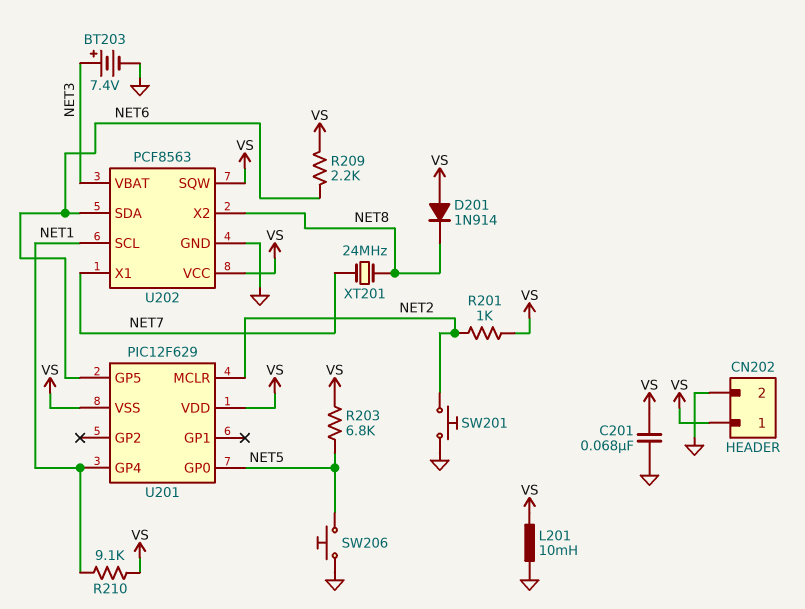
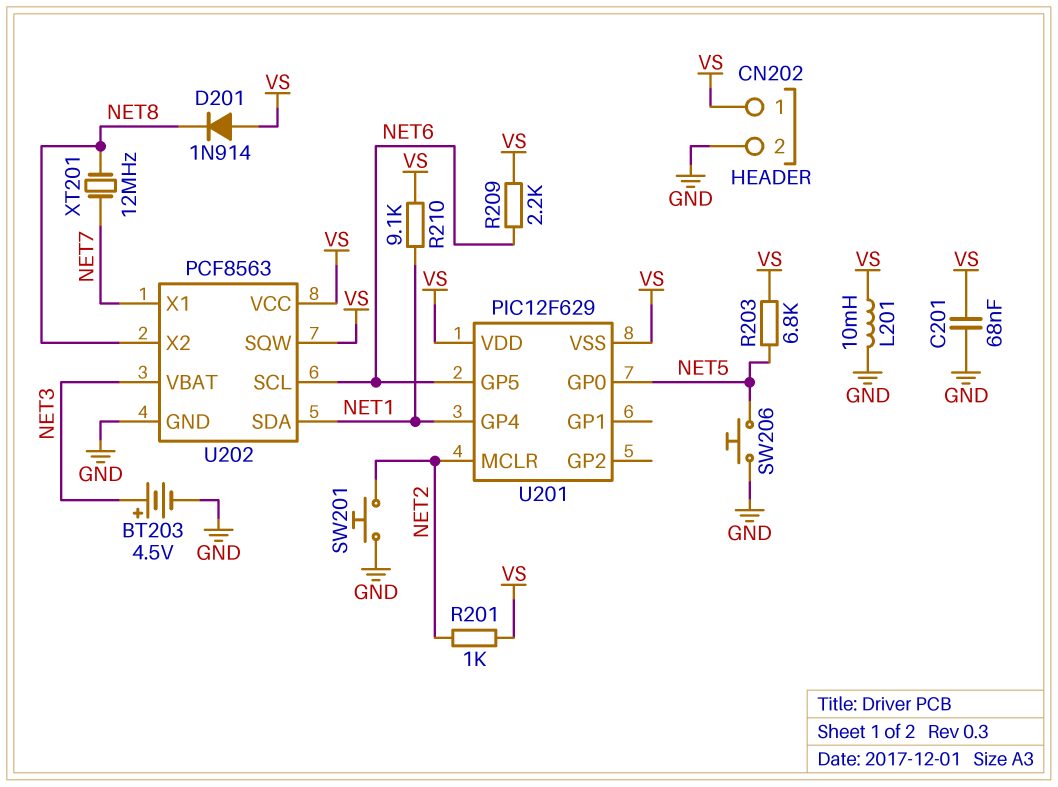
BT203: 7.4V (plus NET3, minus GND) -> 4.5V (plus NET3, minus GND)
U202 pin SCL: NET1 -> NET6
U202 pin SDA: NET6 -> NET1
XT201: 24MHz (NET7, NET8) -> 12MHz (NET7, NET8)

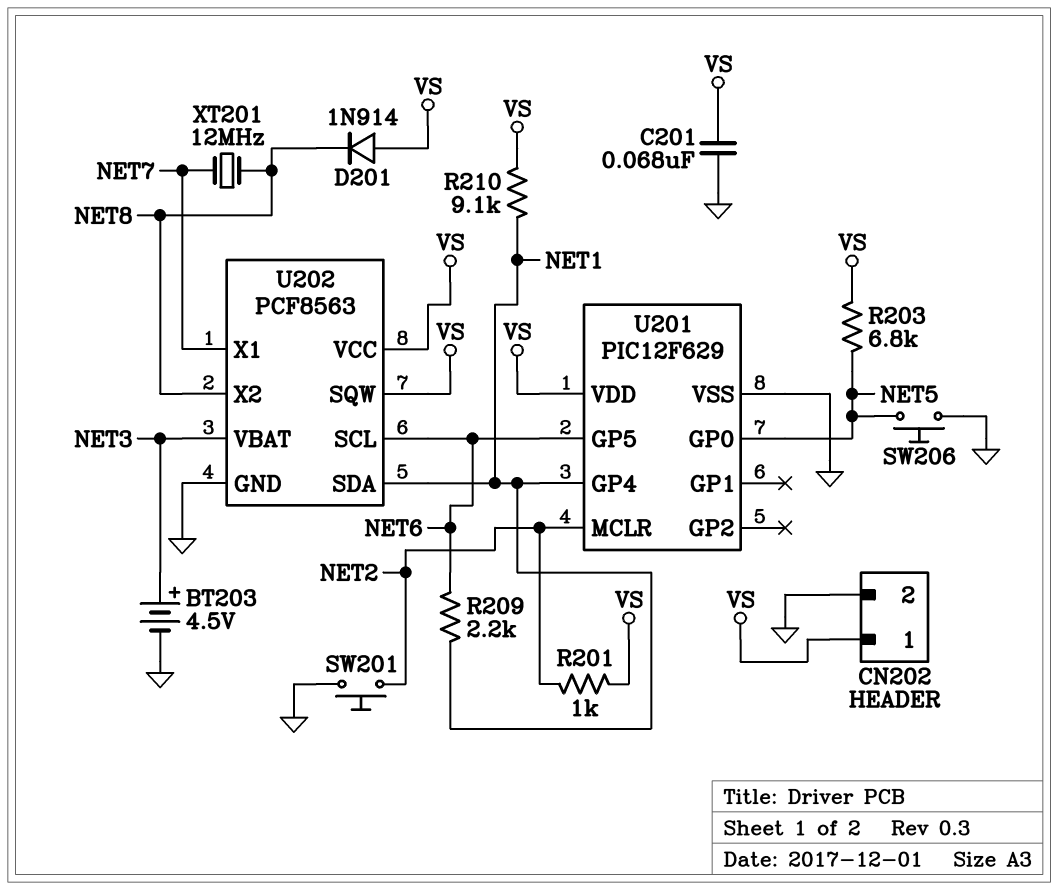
L201: 10mH (GND, VS) -> none
R209: 2.2k (NET6, VS) -> 2.2k (NET1, NET6)
U201 pin VSS: VS -> GND

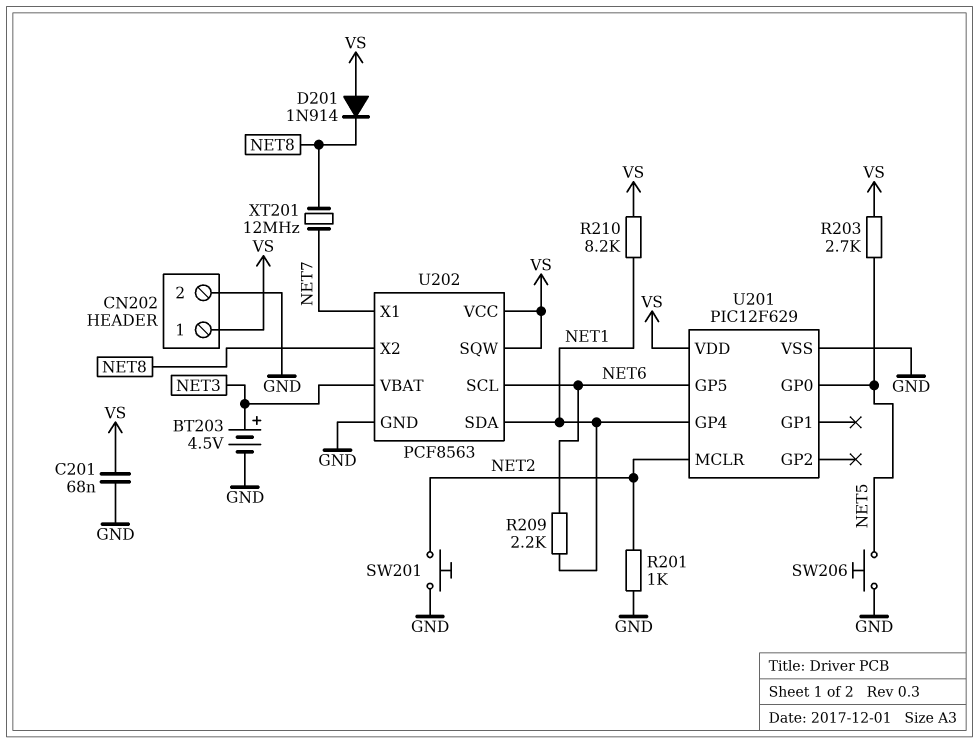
R201: 1k (NET2, VS) -> 1k (GND, NET2)
R203: 6.8k (NET5, VS) -> 2.7k (NET5, VS)
R210: 9.1k (NET1, VS) -> 8.2k (NET1, VS)

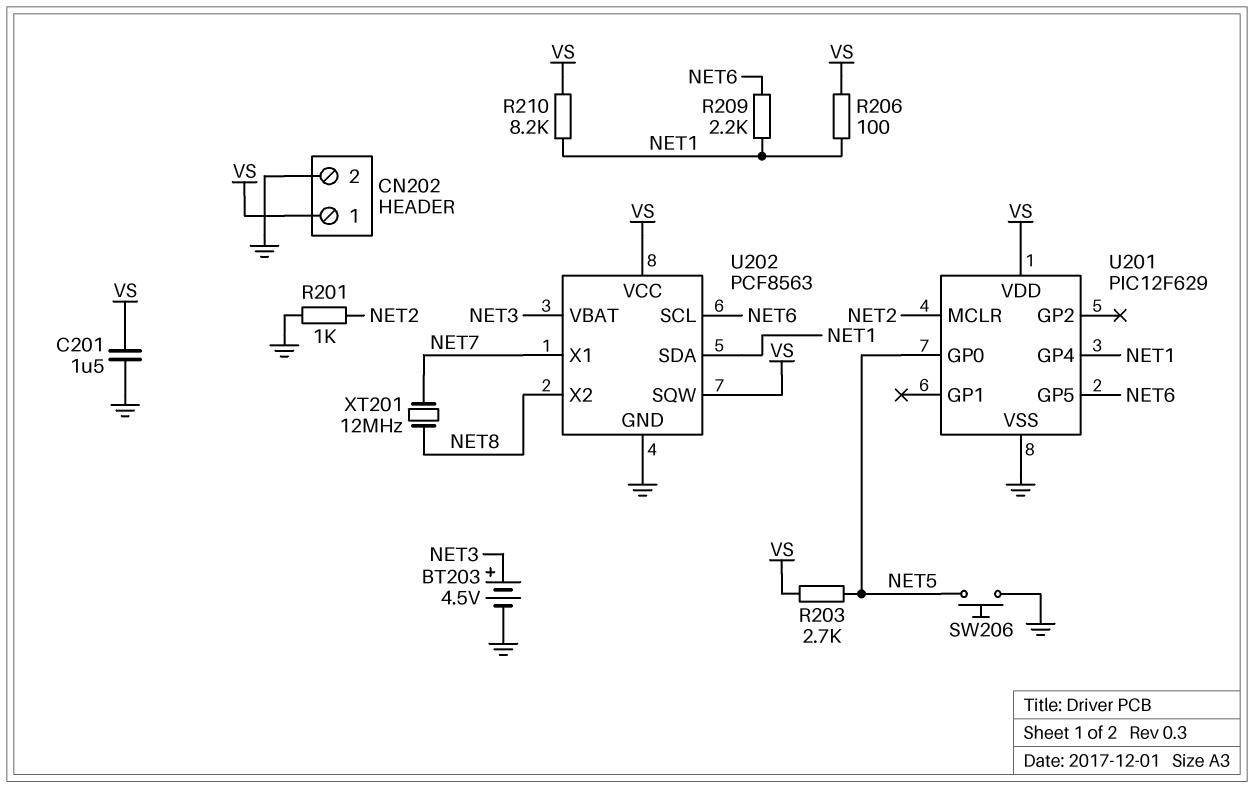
C201: 68nF (GND, VS) -> 1.5uF (GND, VS)
D201: diode 1N914 (A VS, K NET8) -> none
R206: none -> 100 (NET1, VS)
SW201: button (GND, NET2) -> none

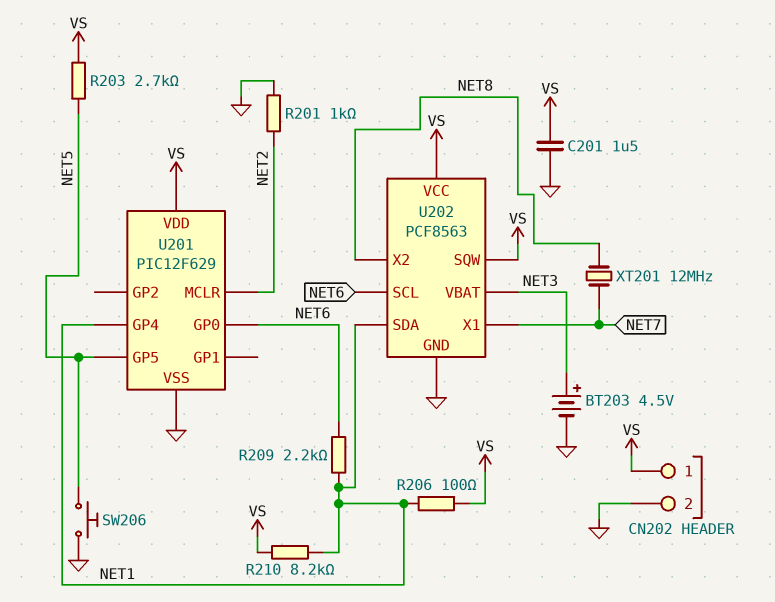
U201 pin GP0: NET5 -> NET6
U201 pin GP5: NET6 -> NET5

